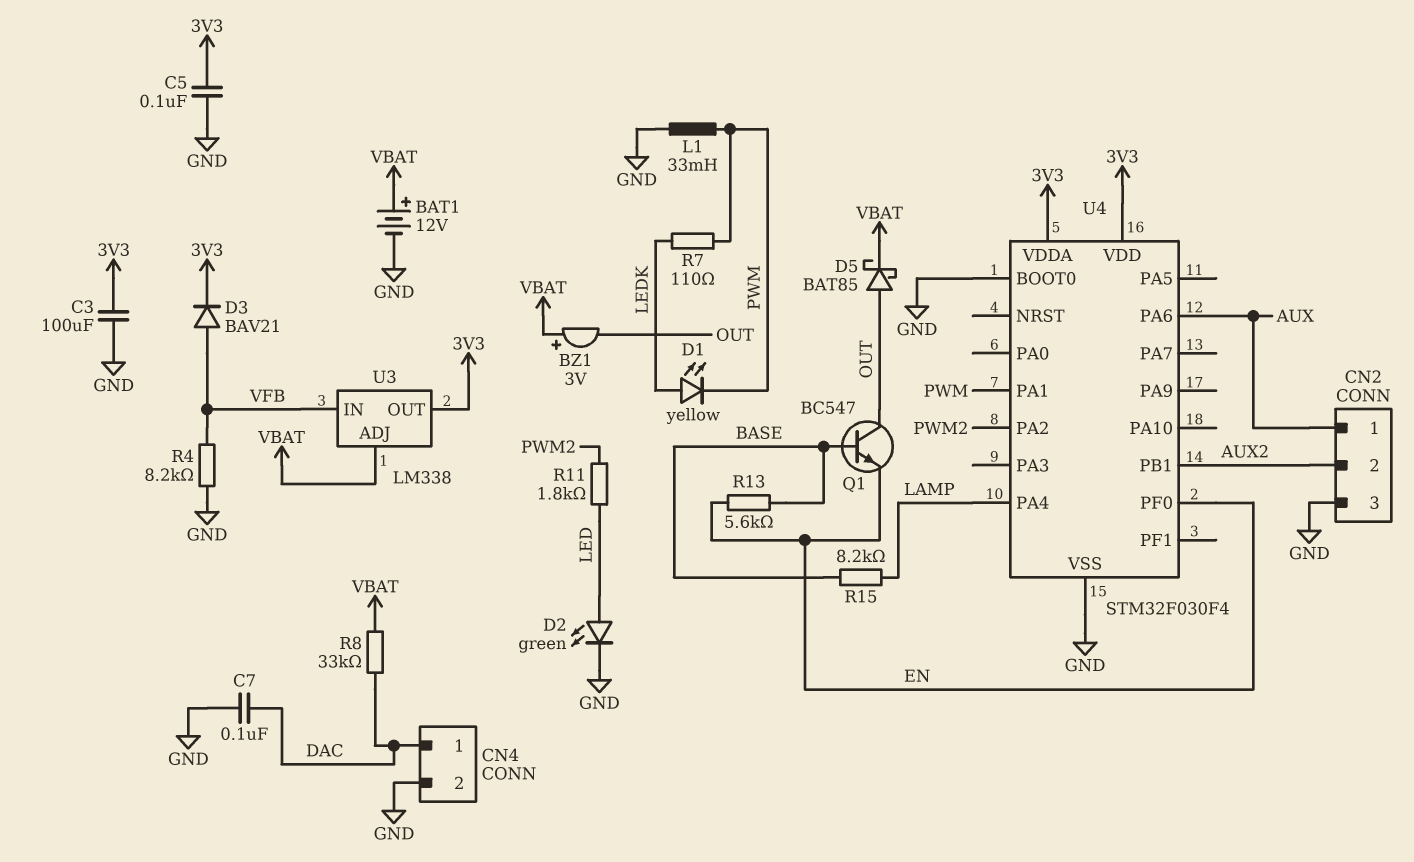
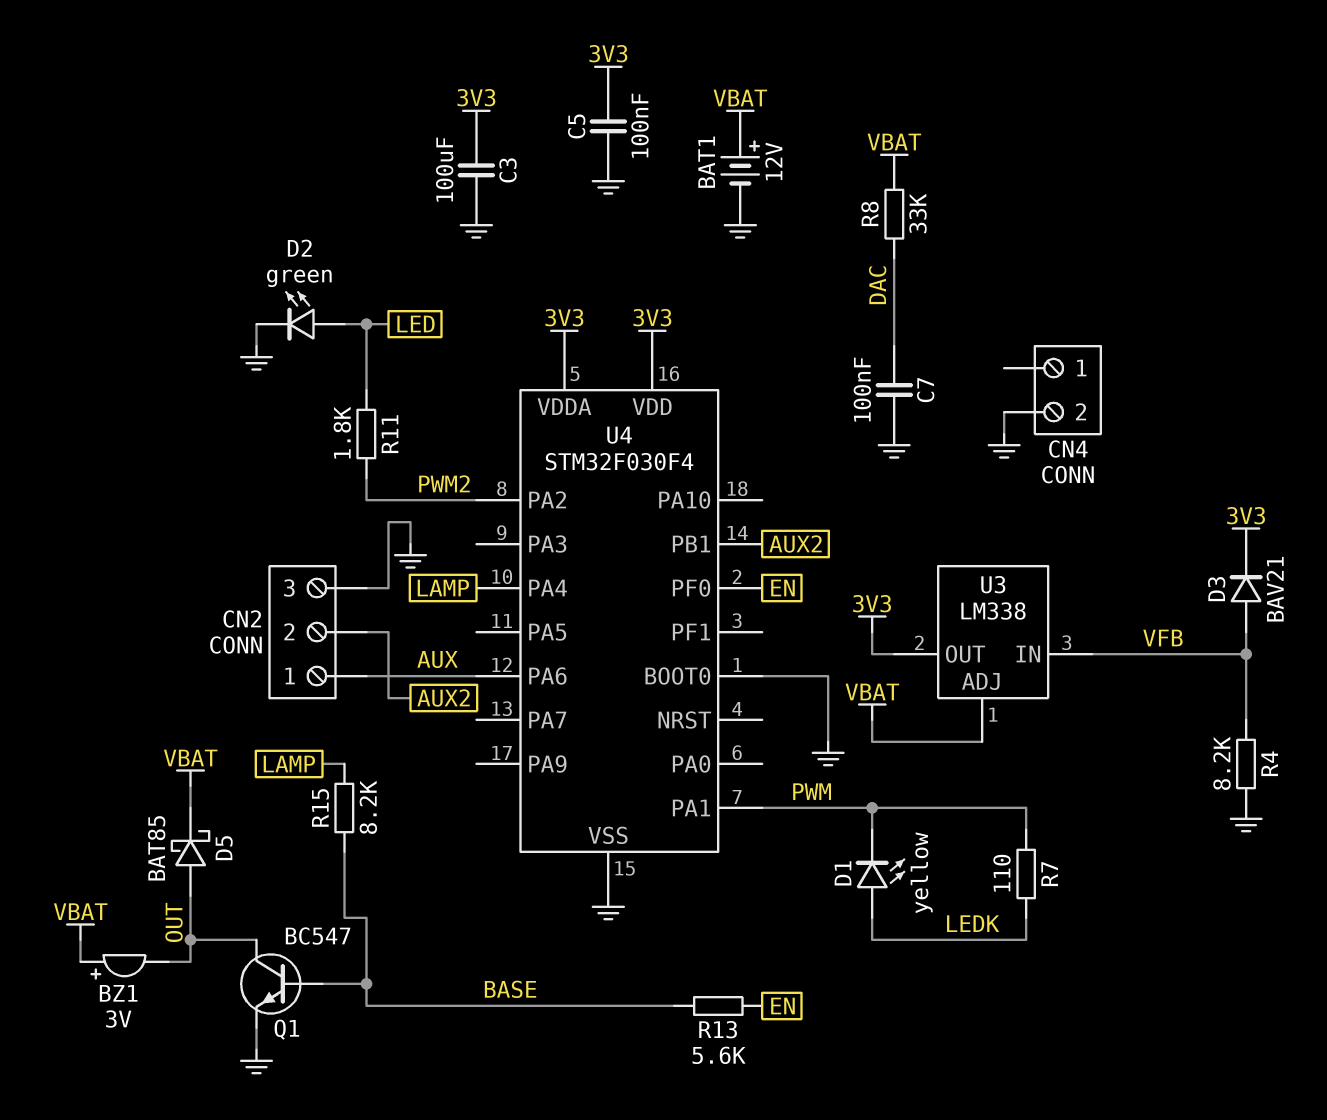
CN4 pin 1: DAC -> none
L1: 33mH (GND, PWM) -> none
Q1: NPN BC547 (B BASE, C OUT, E EN) -> NPN BC547 (B BASE, C OUT, E GND)

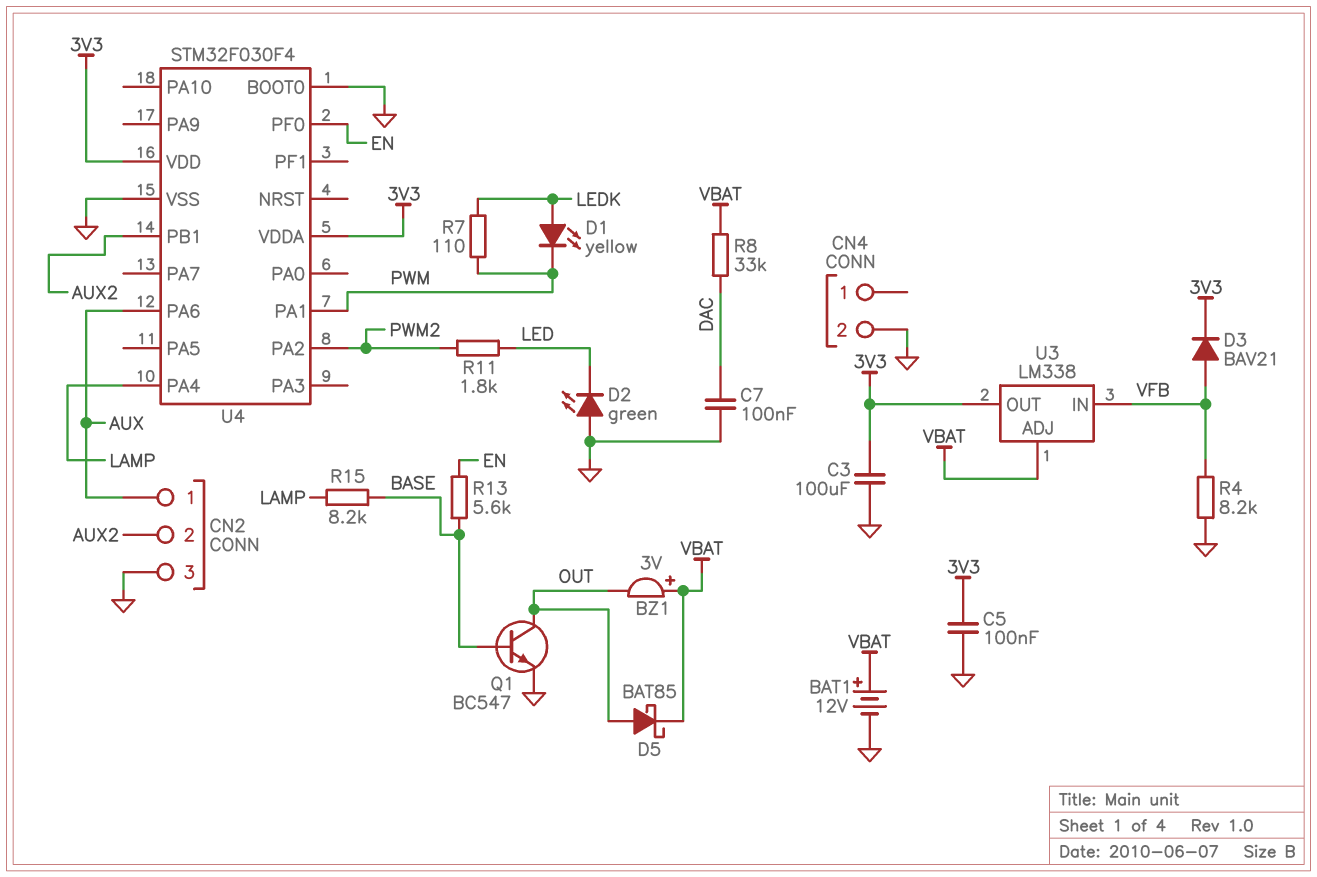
D2: LED green (A LED, K GND) -> LED green (A GND, K LED)

